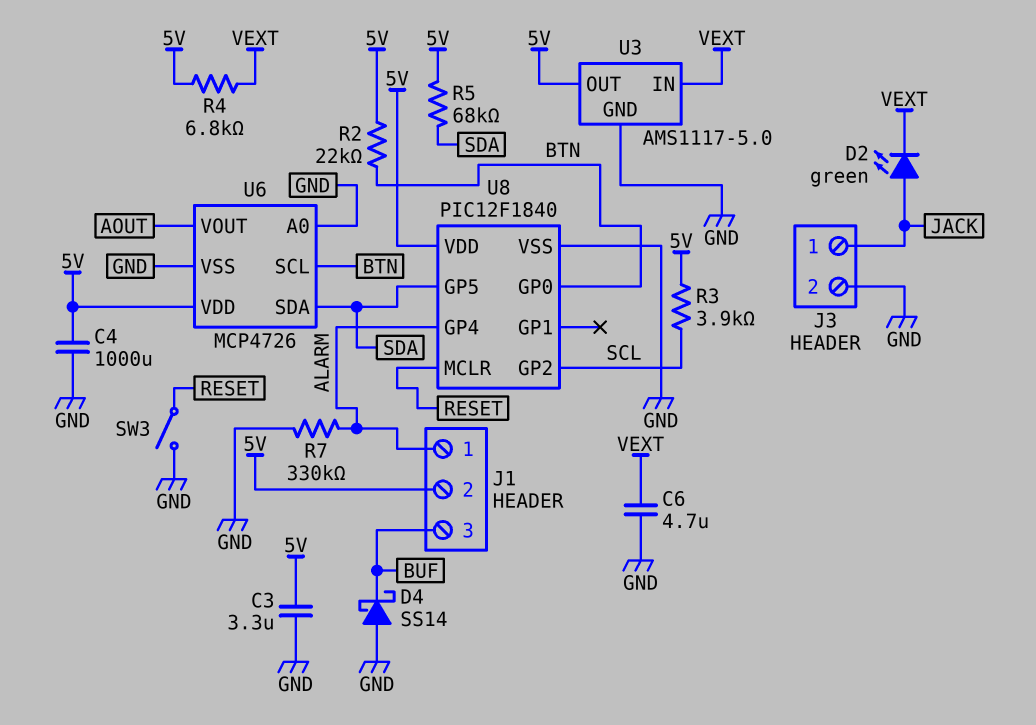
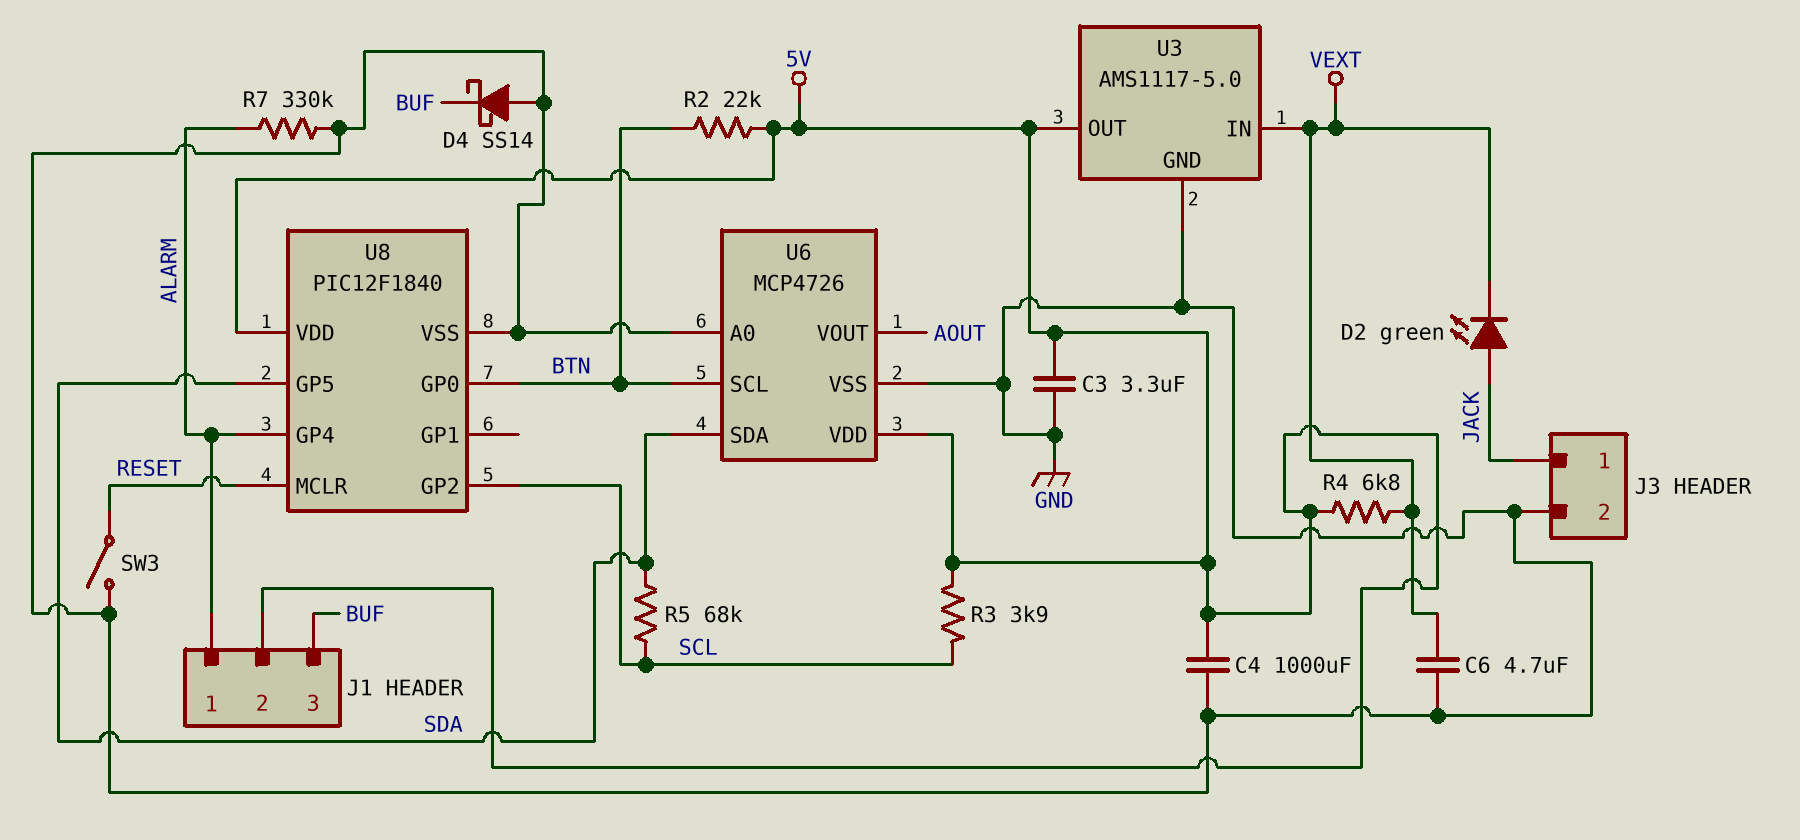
R5: 68k (5V, SDA) -> 68k (SCL, SDA)

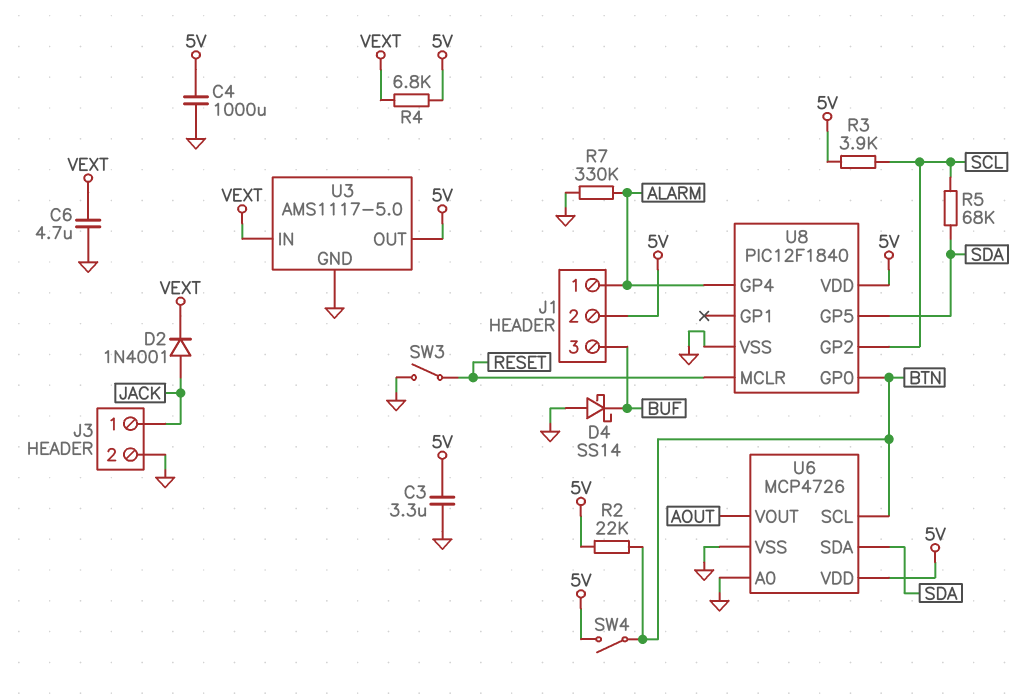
D2: LED green (A JACK, K VEXT) -> diode 1N4001 (A JACK, K VEXT)
SW4: none -> switch (5V, BTN)

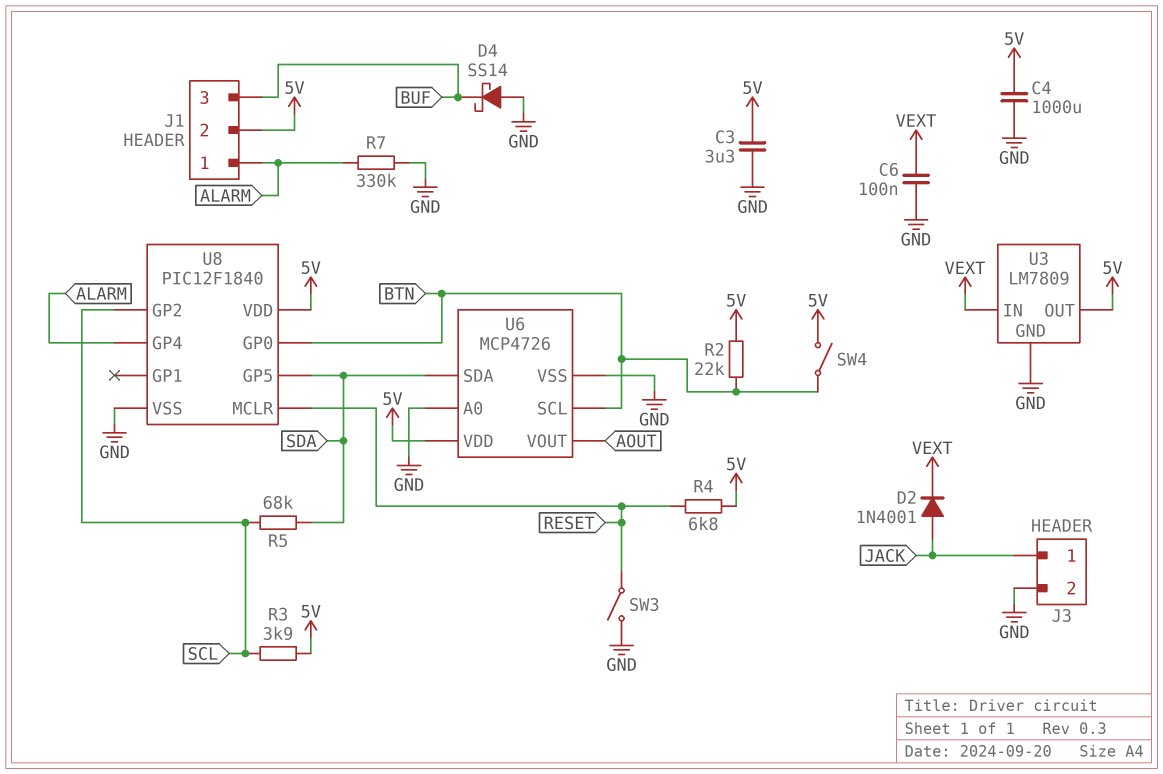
C6: 4.7uF (GND, VEXT) -> 100nF (GND, VEXT)
R4: 6.8k (5V, VEXT) -> 6.8k (5V, RESET)
U3: AMS1117-5.0 -> LM7809

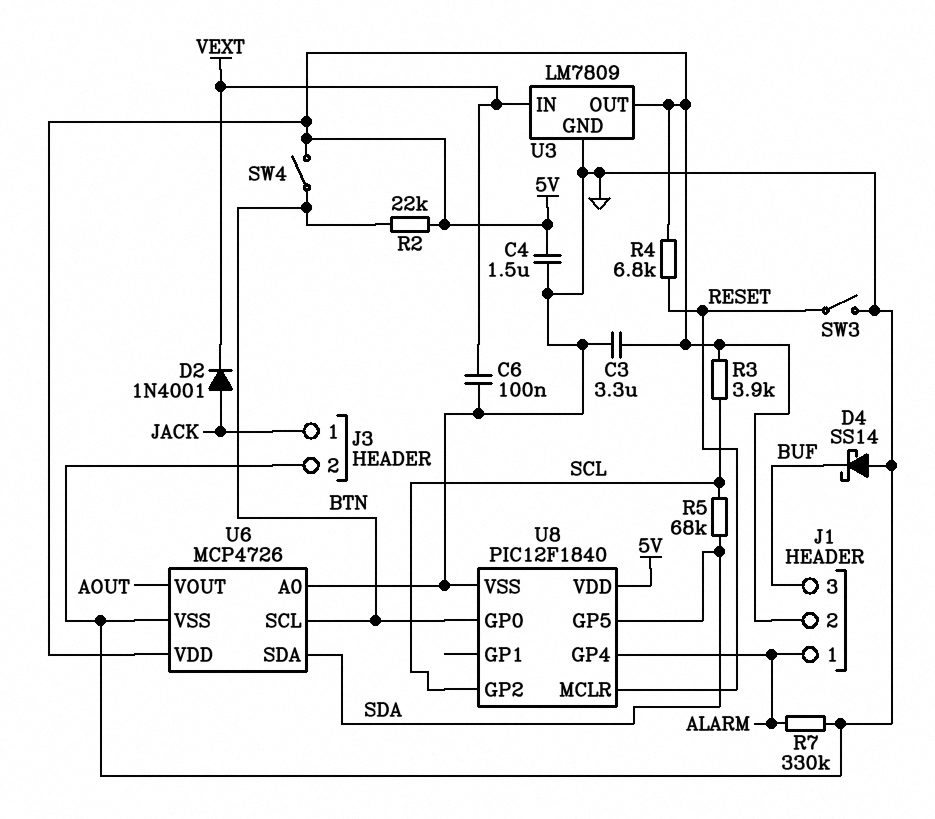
C4: 1000uF (5V, GND) -> 1.5uF (5V, GND)

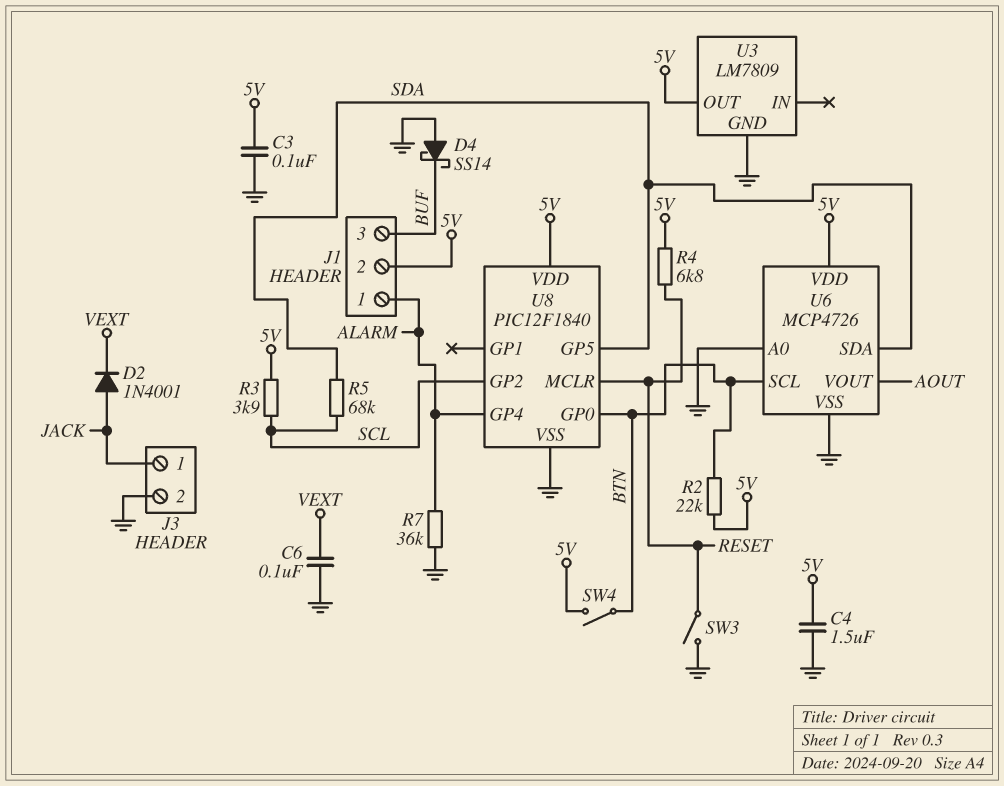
C3: 3.3uF (5V, GND) -> 100nF (5V, GND)
R7: 330k (ALARM, GND) -> 36k (ALARM, GND)
U3 pin IN: VEXT -> none

